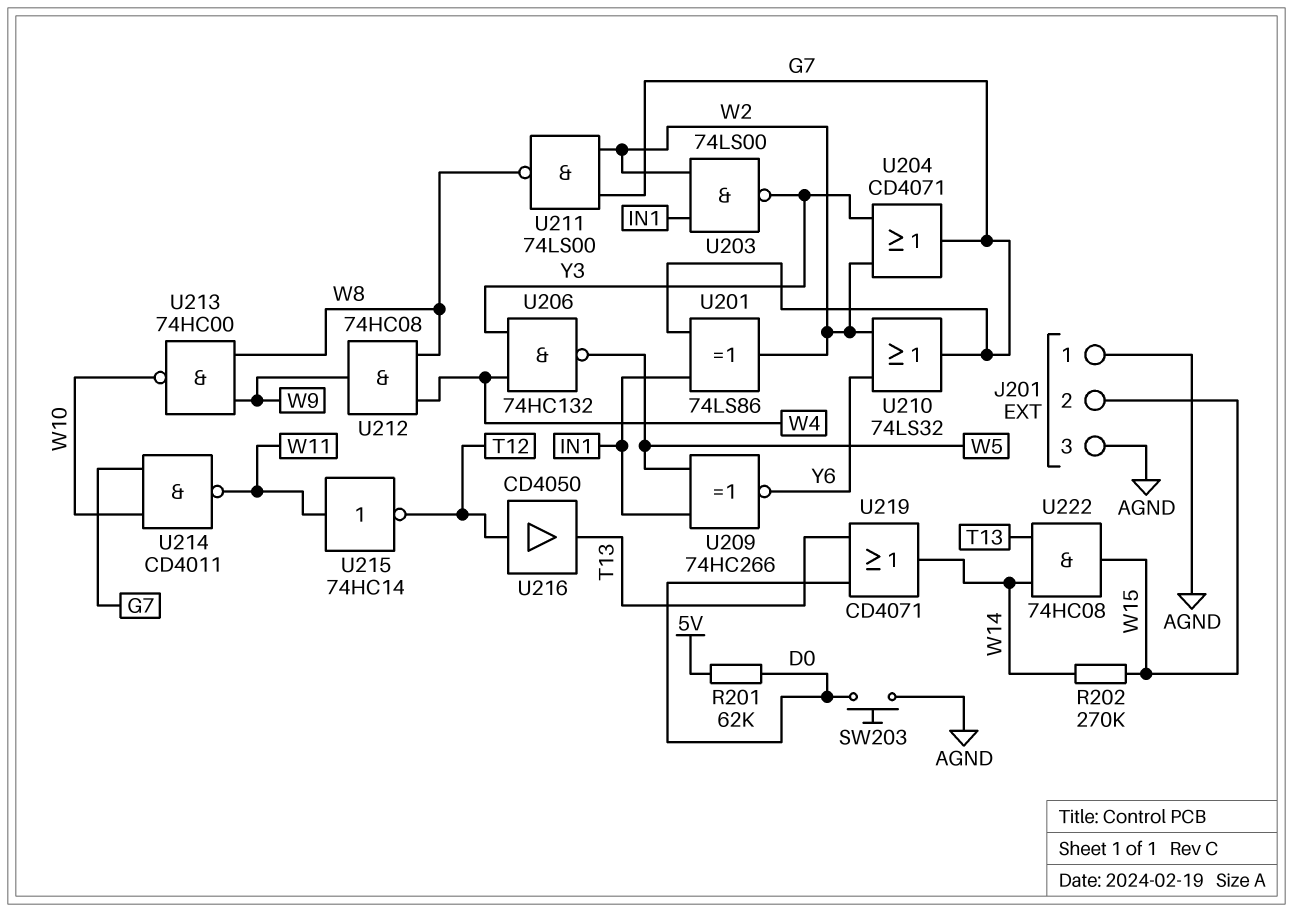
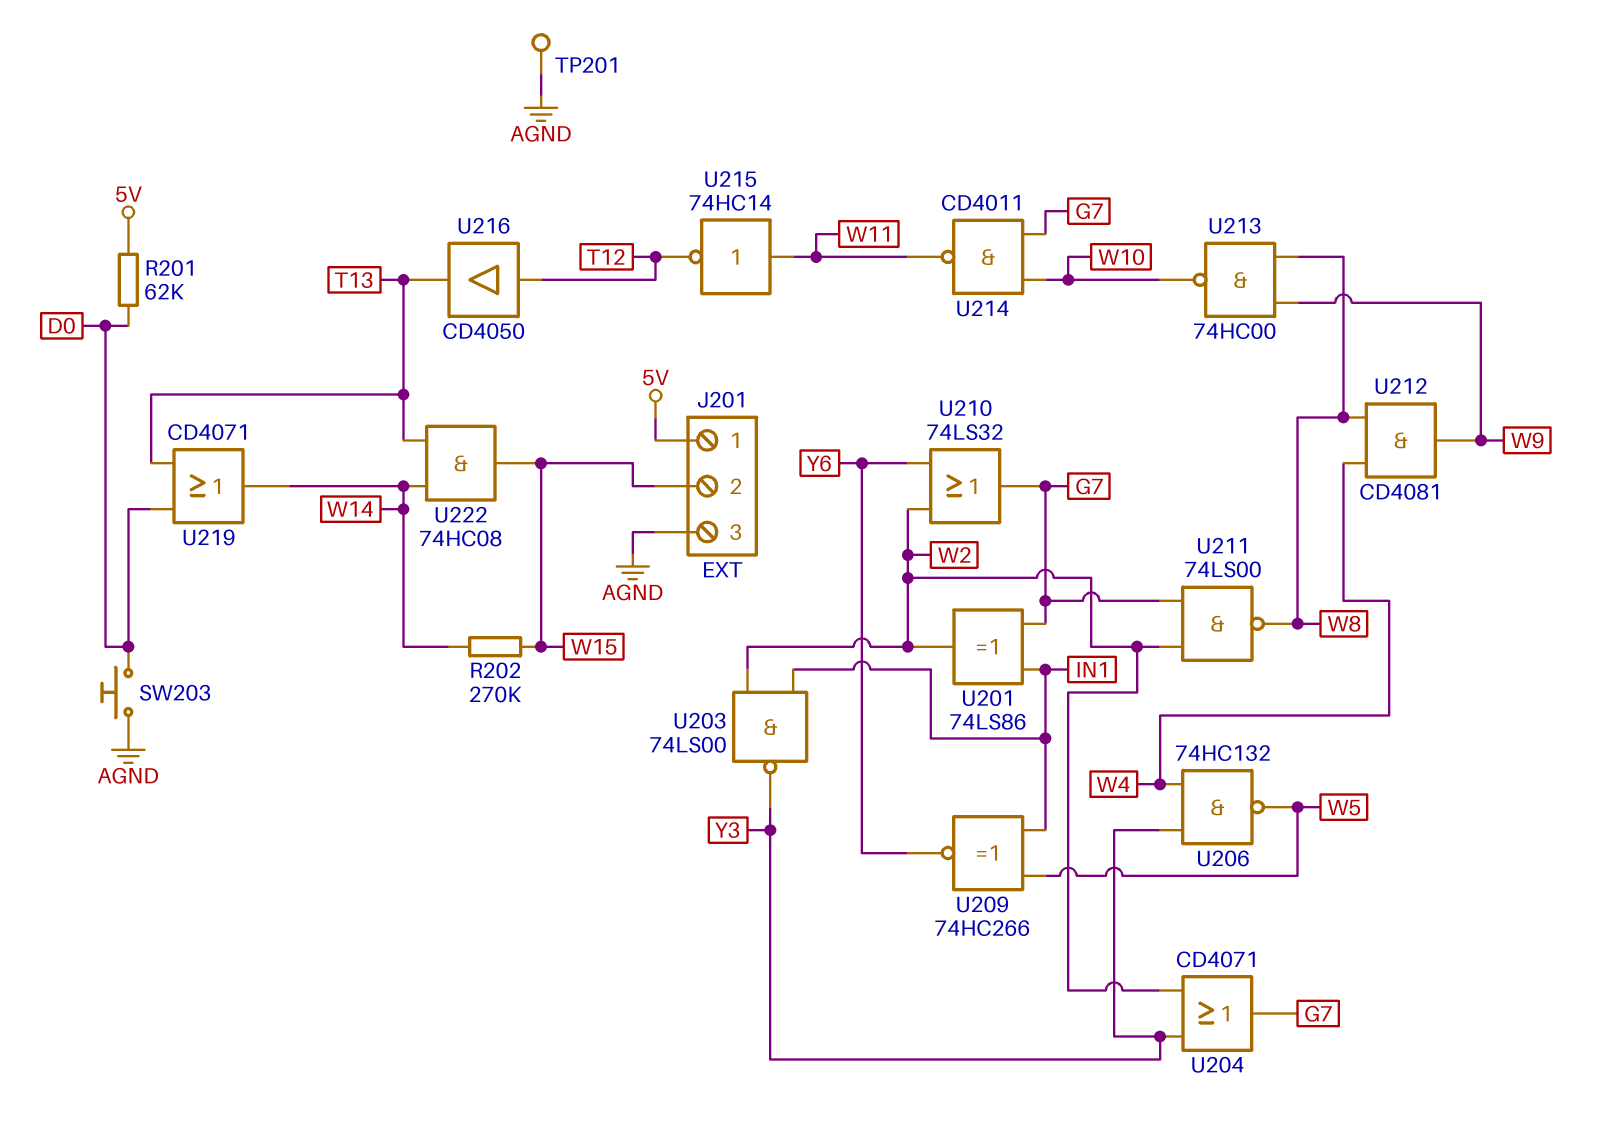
J201 pin 1: AGND -> 5V
TP201: none -> test point (AGND)
U212: AND 74HC08 (in W4, in W8, out W9) -> AND CD4081 (in W4, in W8, out W9)

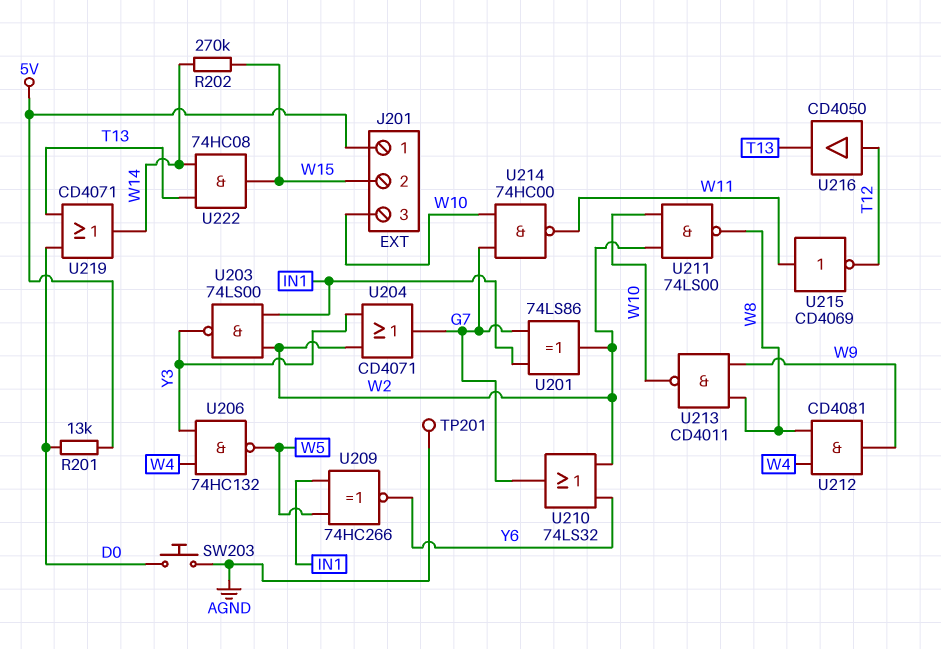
J201 pin 3: AGND -> W10
R201: 62k (5V, D0) -> 13k (5V, D0)
U211: NAND 74LS00 (in G7, in W2, out W8) -> NAND 74LS00 (in W2, in W10, out W8)
U213: NAND 74HC00 (in W8, in W9, out W10) -> NAND CD4011 (in W8, in W9, out W10)
U214: NAND CD4011 (in G7, in W10, out W11) -> NAND 74HC00 (in G7, in W10, out W11)
U215: NOT 74HC14 (in W11, out T12) -> NOT CD4069 (in W11, out T12)

